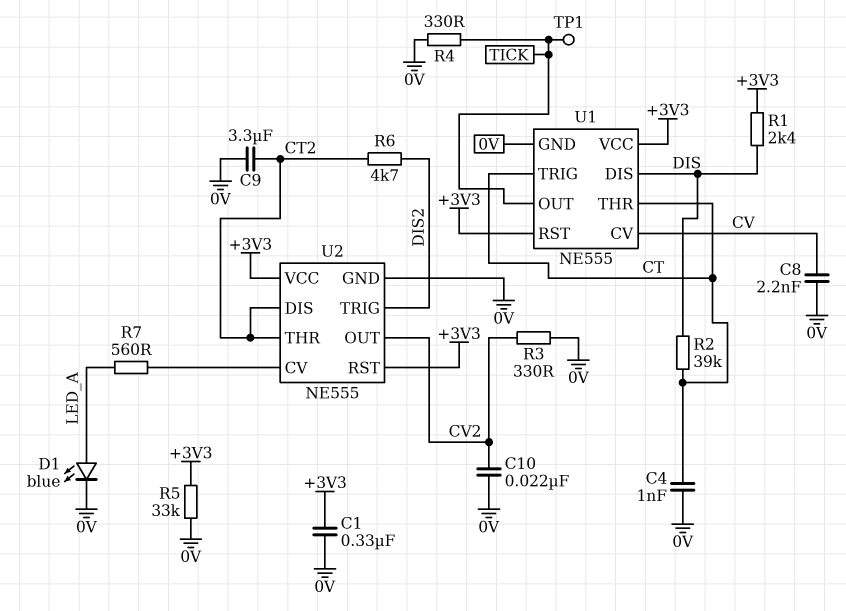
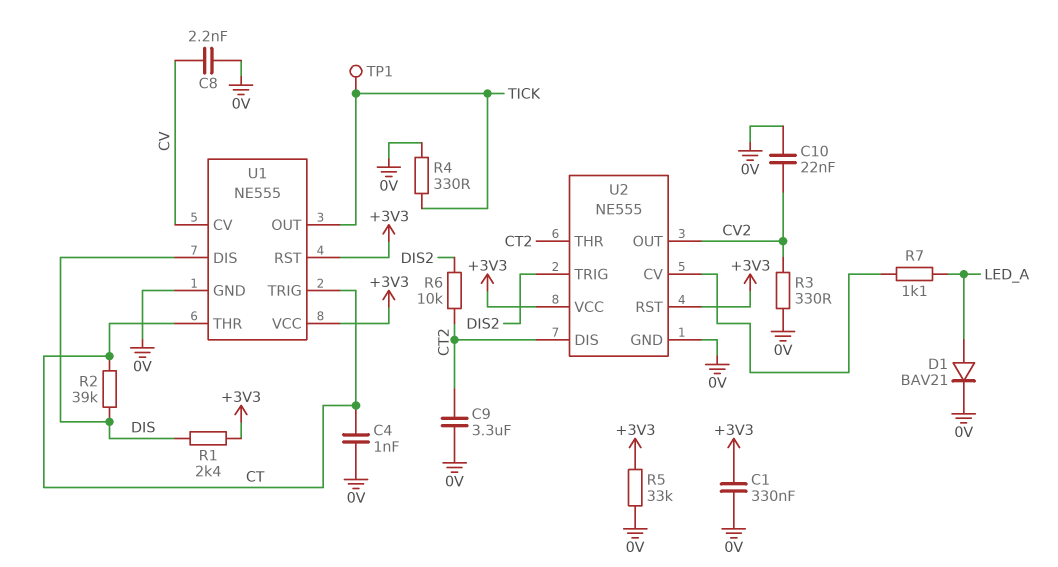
D1: LED blue (A LED_A, K 0V) -> diode BAV21 (A LED_A, K 0V)
R6: 4.7k (CT2, DIS2) -> 10k (CT2, DIS2)
R7: 560 (LED_A, U2/CV) -> 1.1k (LED_A, U2/CV)

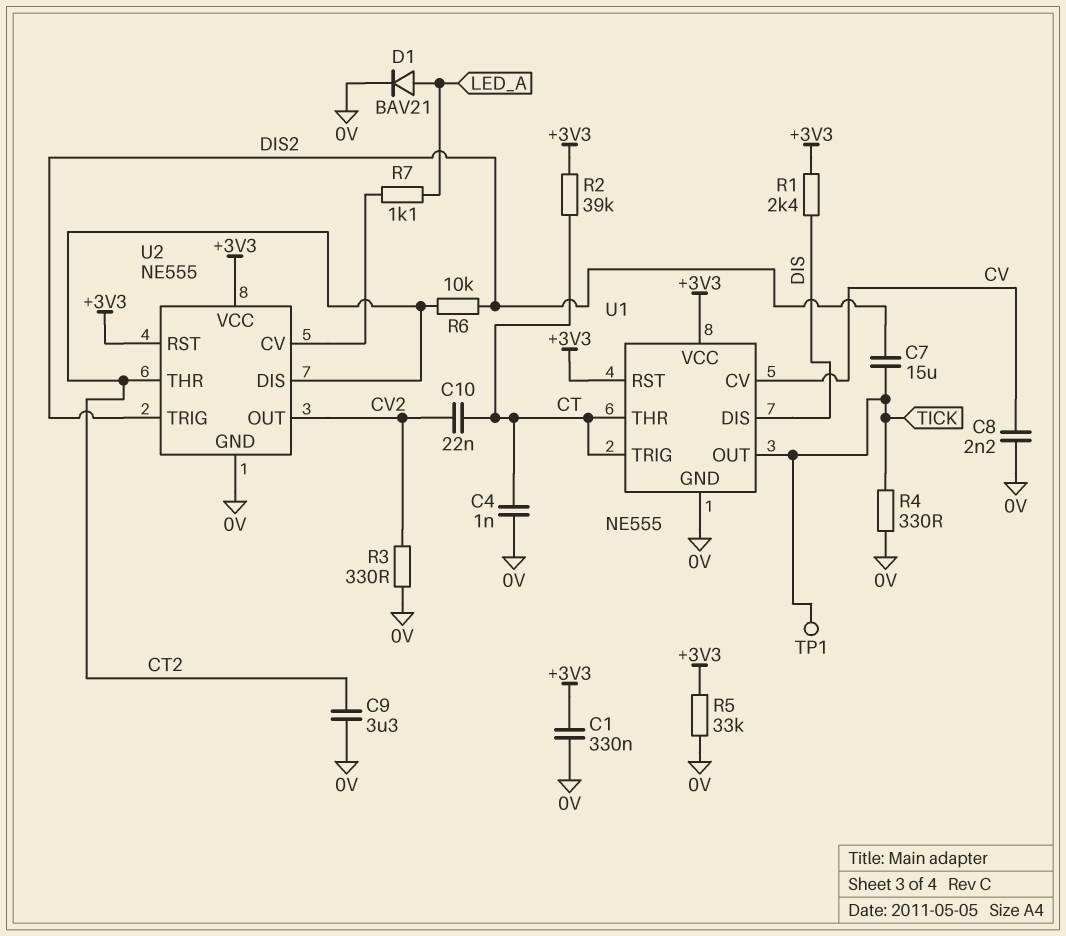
C7: none -> 15uF (DIS2, TICK)
C10: 22nF (0V, CV2) -> 22nF (CT, CV2)
R2: 39k (CT, DIS) -> 39k (+3V3, CT)

